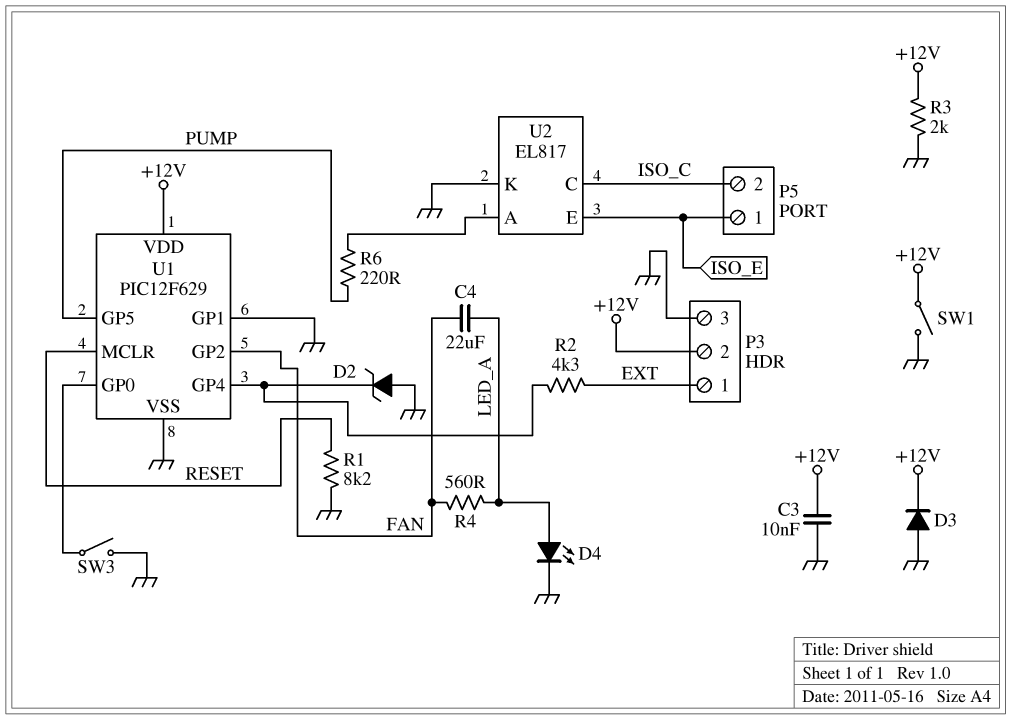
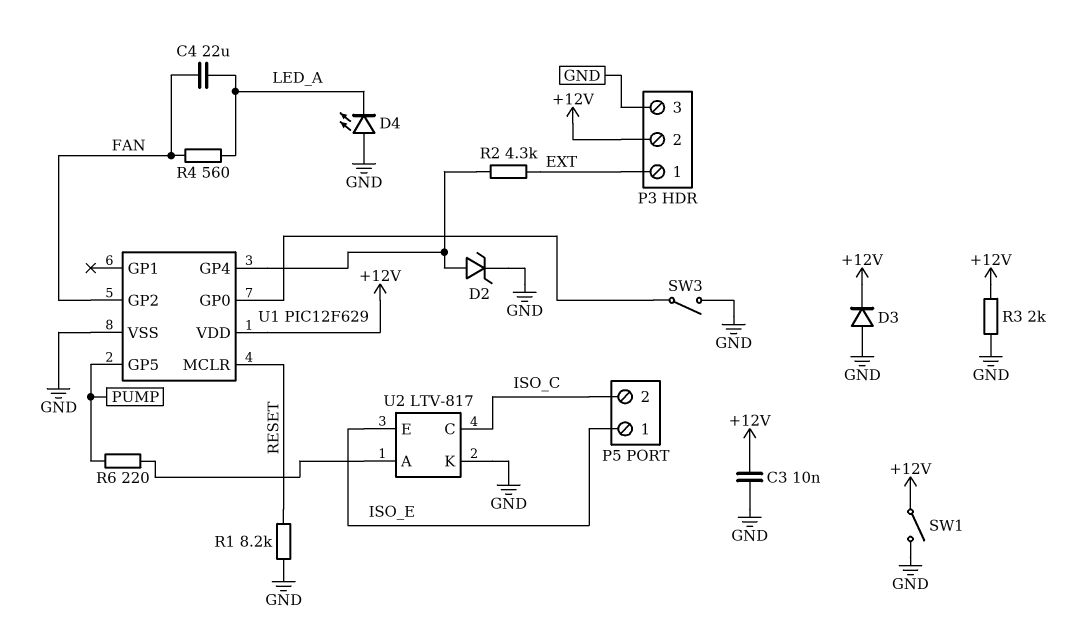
D2: zener (A GND, K U1/GP4) -> zener (A U1/GP4, K GND)
D4: LED (A LED_A, K GND) -> LED (A GND, K LED_A)
U1 pin GP1: GND -> none
U2: EL817 -> LTV-817

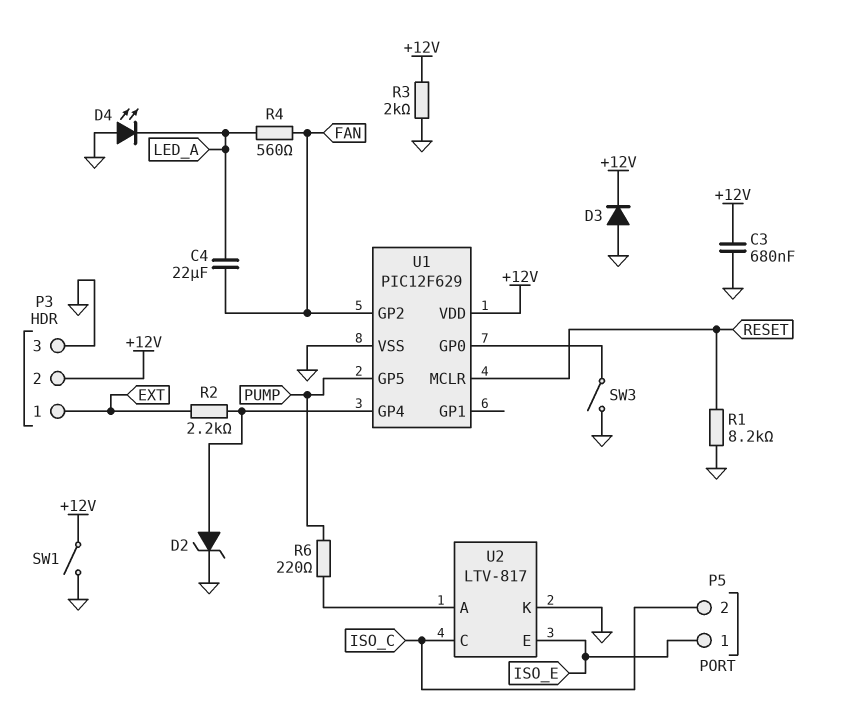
C3: 10nF (+12V, GND) -> 680nF (+12V, GND)
R2: 4.3k (EXT, U1/GP4) -> 2.2k (EXT, U1/GP4)

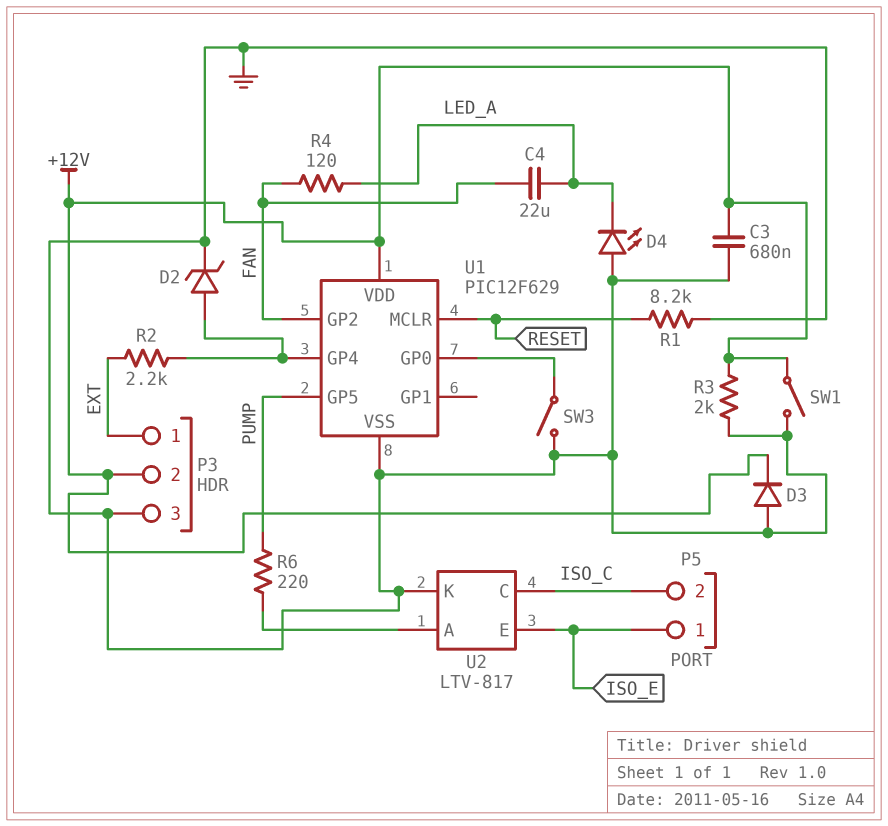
R4: 560 (FAN, LED_A) -> 120 (FAN, LED_A)

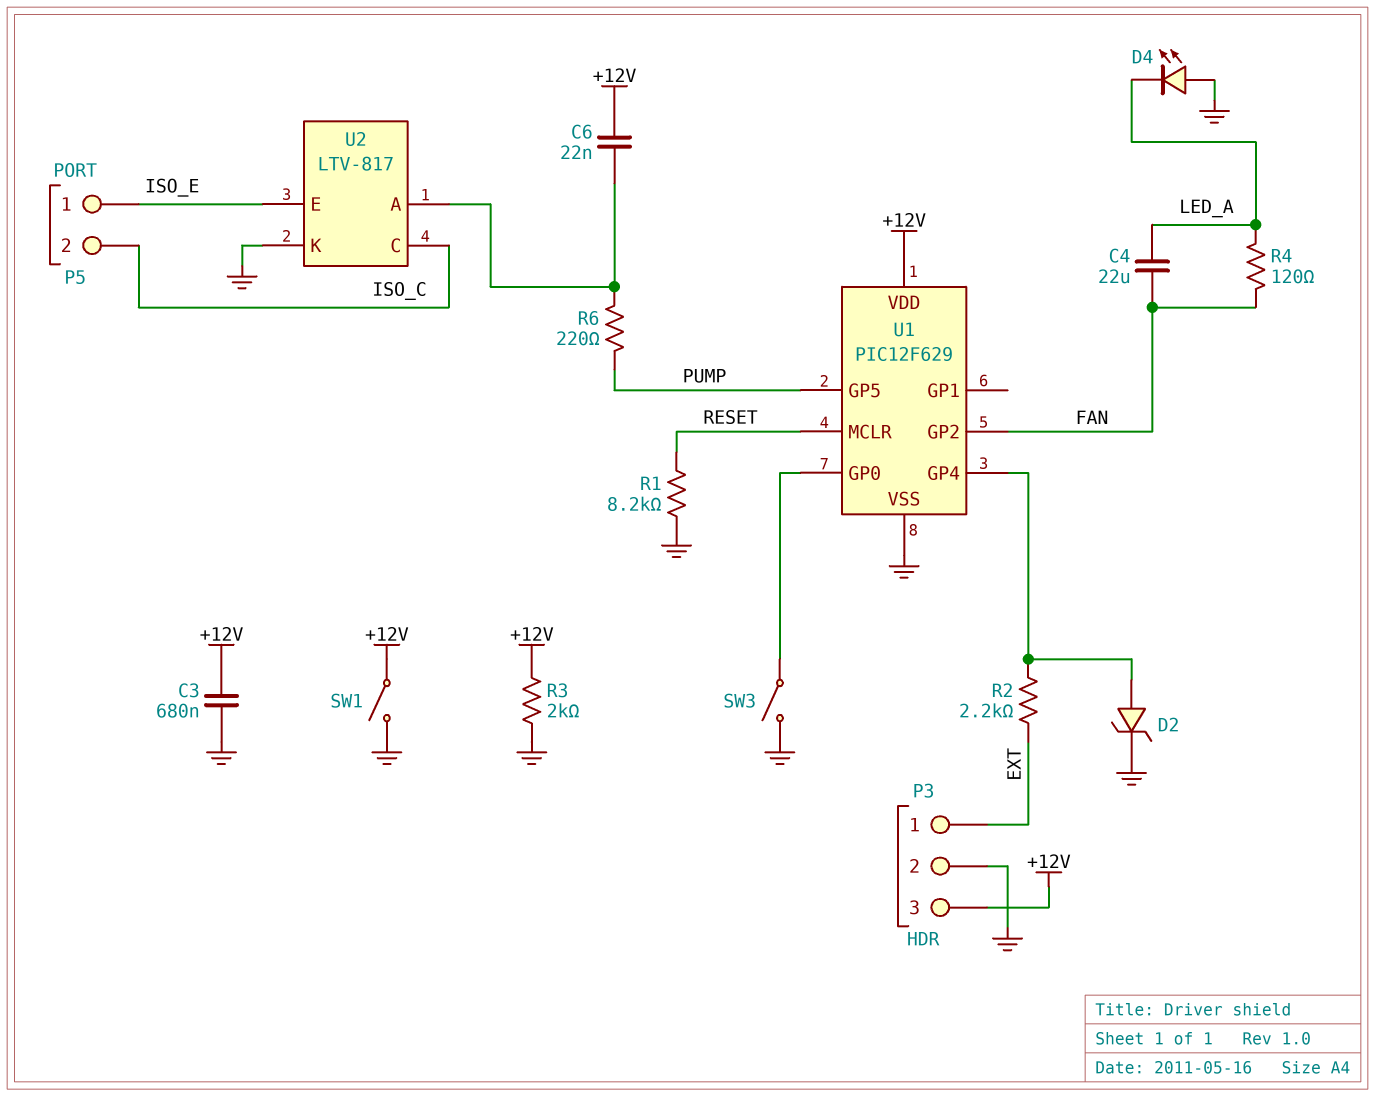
C6: none -> 22nF (+12V, U2/A)
D3: diode (A GND, K +12V) -> none
P3 pin 2: +12V -> GND
P3 pin 3: GND -> +12V

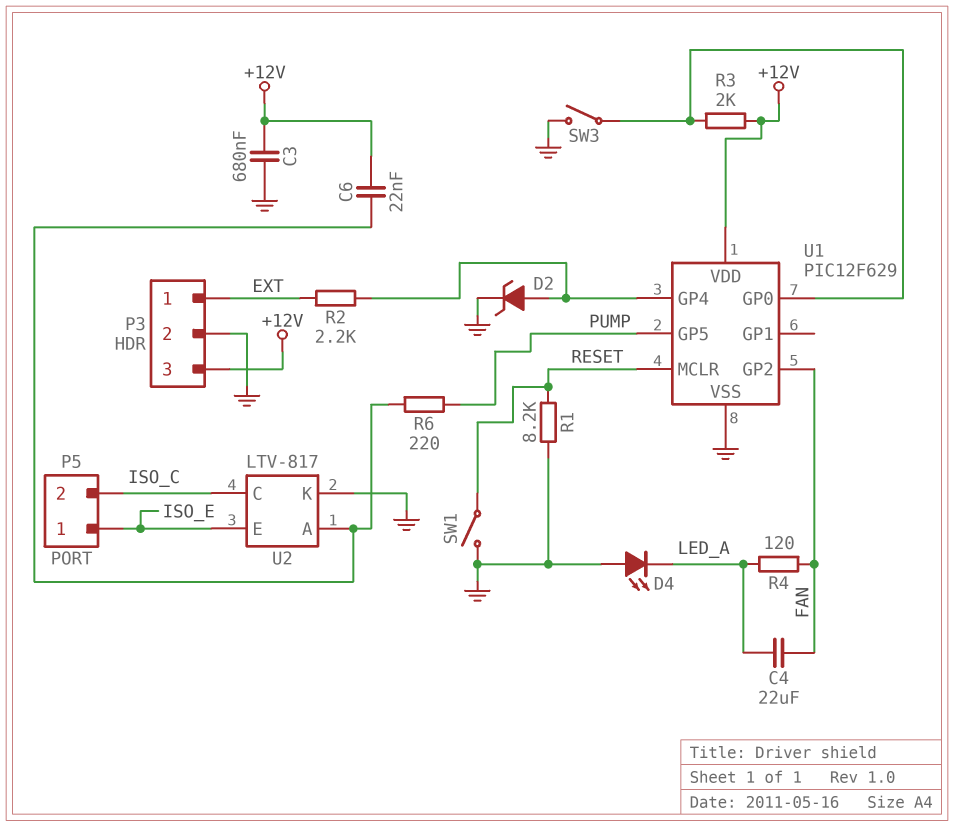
R3: 2k (+12V, GND) -> 2k (+12V, U1/GP0)
SW1: switch (+12V, GND) -> switch (GND, RESET)

